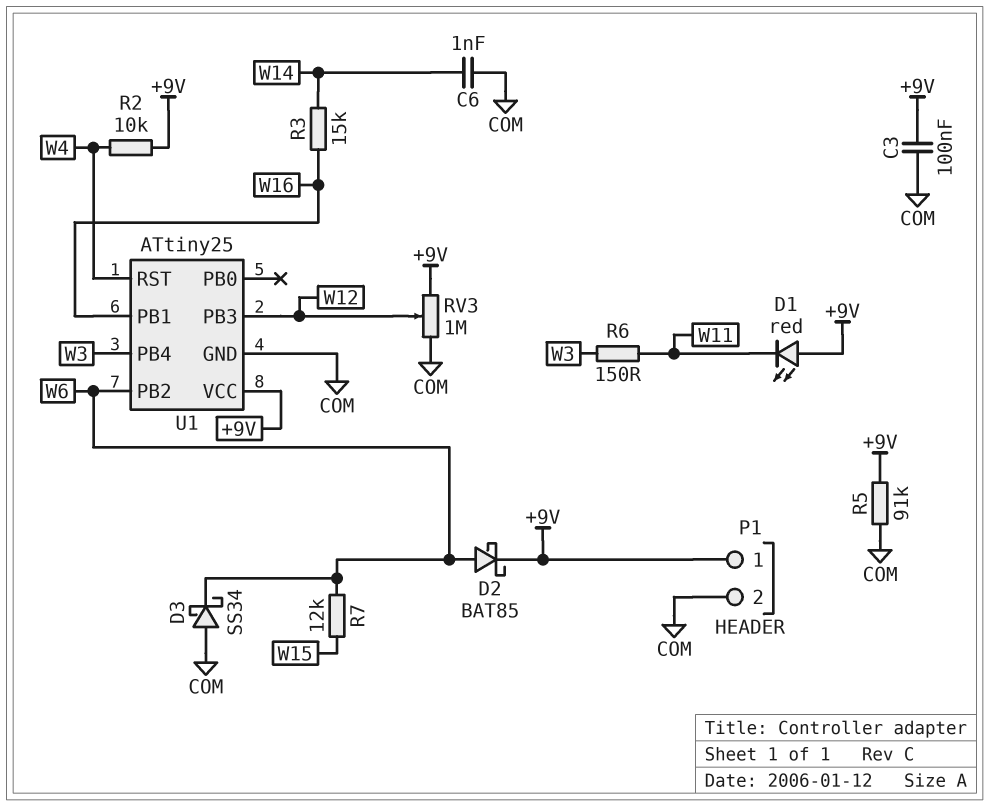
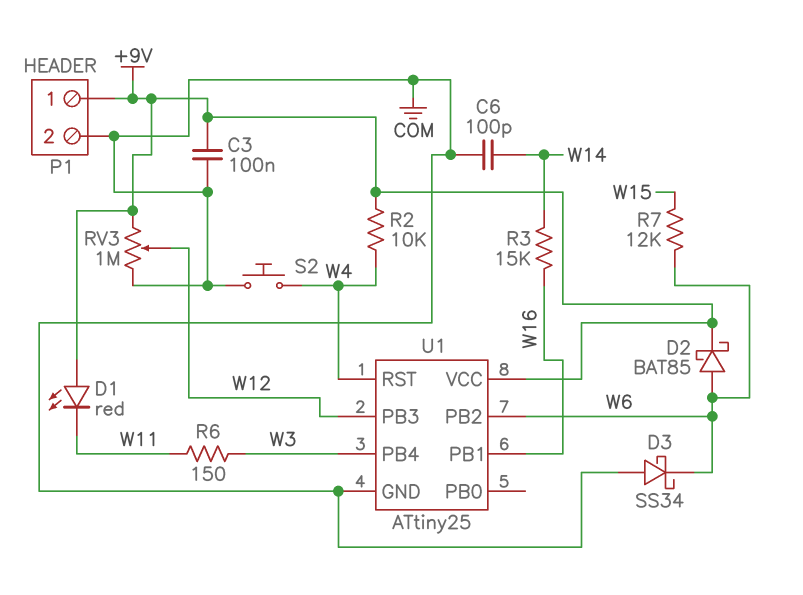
C6: 1nF (COM, W14) -> 100pF (COM, W14)
R5: 91k (+9V, COM) -> none
S2: none -> button (COM, W4)

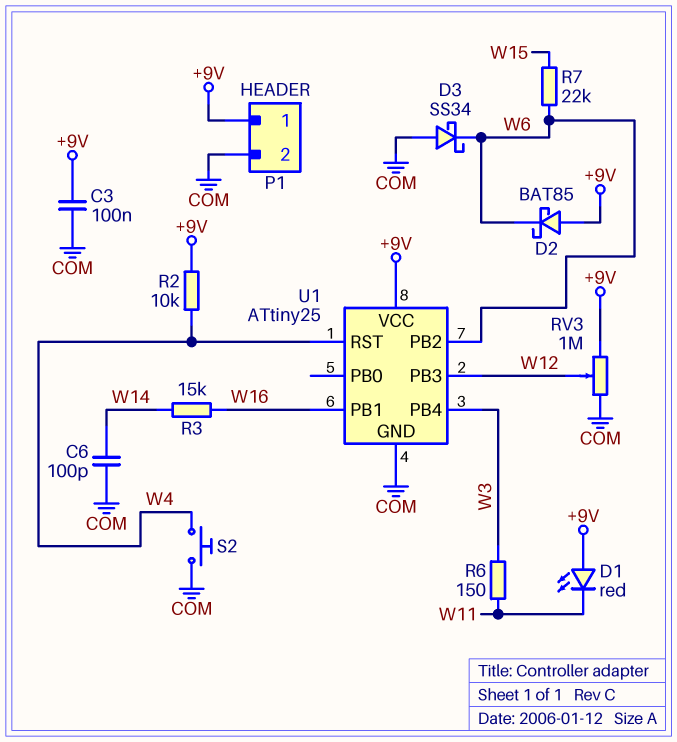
D2: schottky BAT85 (A W6, K +9V) -> schottky BAT85 (A +9V, K W6)
R7: 12k (W6, W15) -> 22k (W6, W15)

